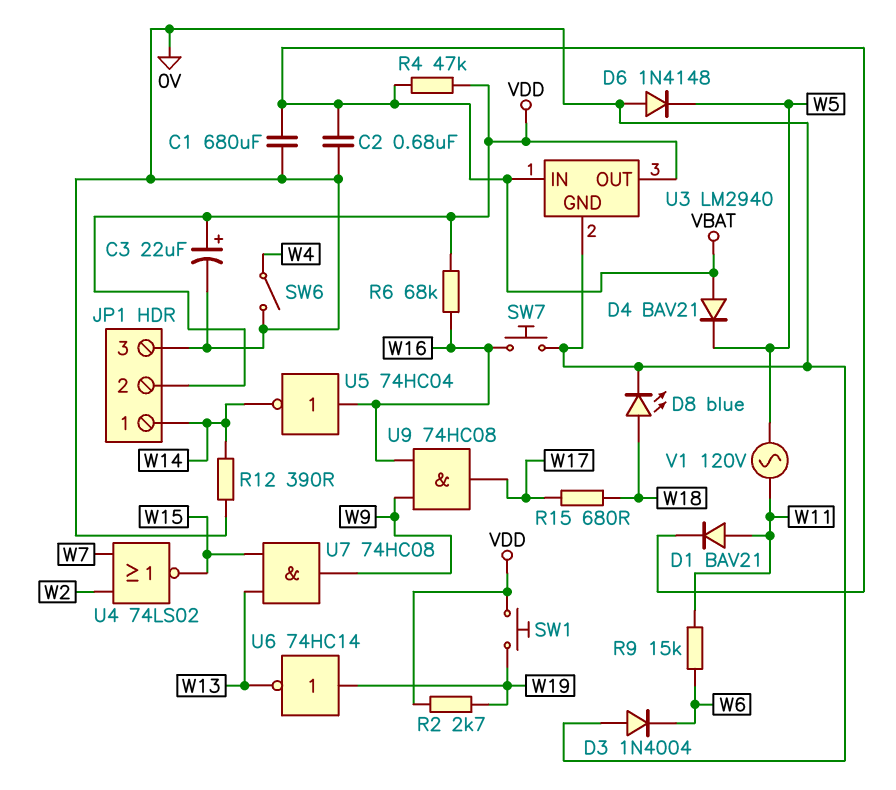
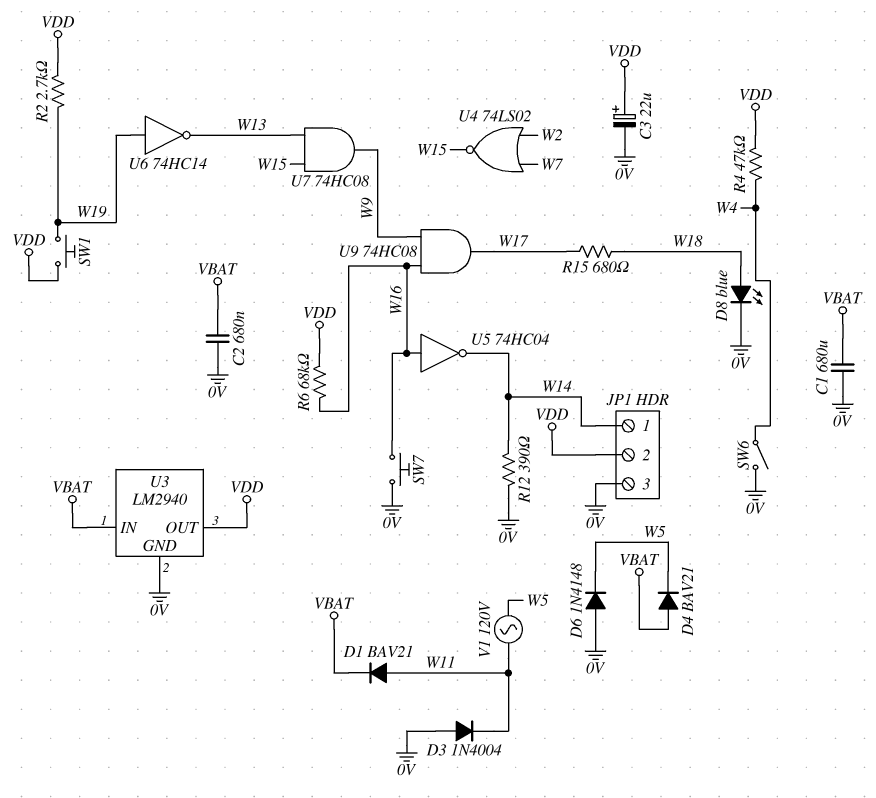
D3: diode 1N4004 (A 0V, K W6) -> diode 1N4004 (A 0V, K W11)
R4: 47k (VBAT, VDD) -> 47k (VDD, W4)
R9: 15k (W6, W11) -> none

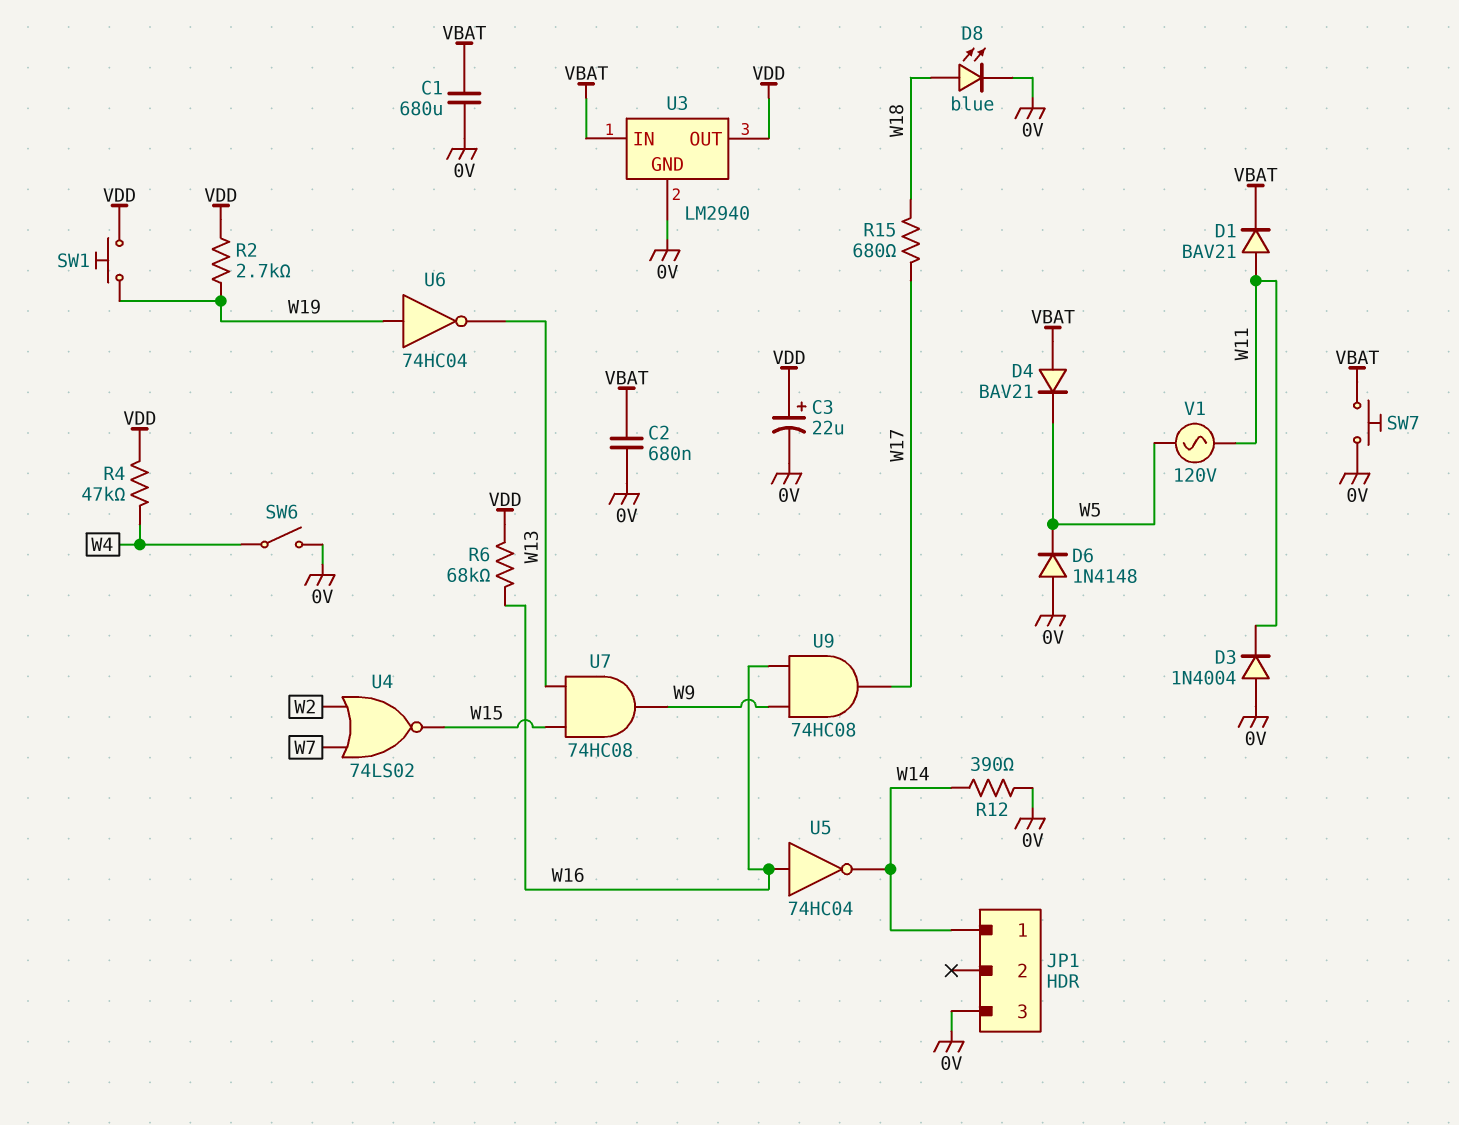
JP1 pin 2: VDD -> none
SW7: button (0V, W16) -> button (0V, VBAT)
U6: NOT 74HC14 (in W19, out W13) -> NOT 74HC04 (in W19, out W13)

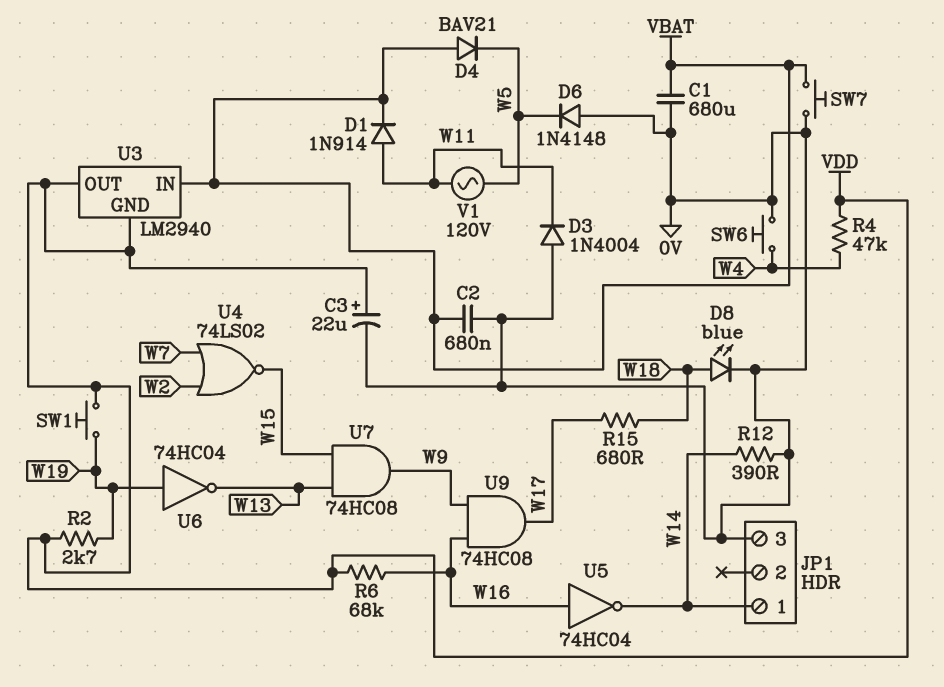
D1: diode BAV21 (A W11, K VBAT) -> diode 1N914 (A W11, K VBAT)
SW6: switch (0V, W4) -> button (0V, W4)
U3 pin GND: 0V -> VDD

